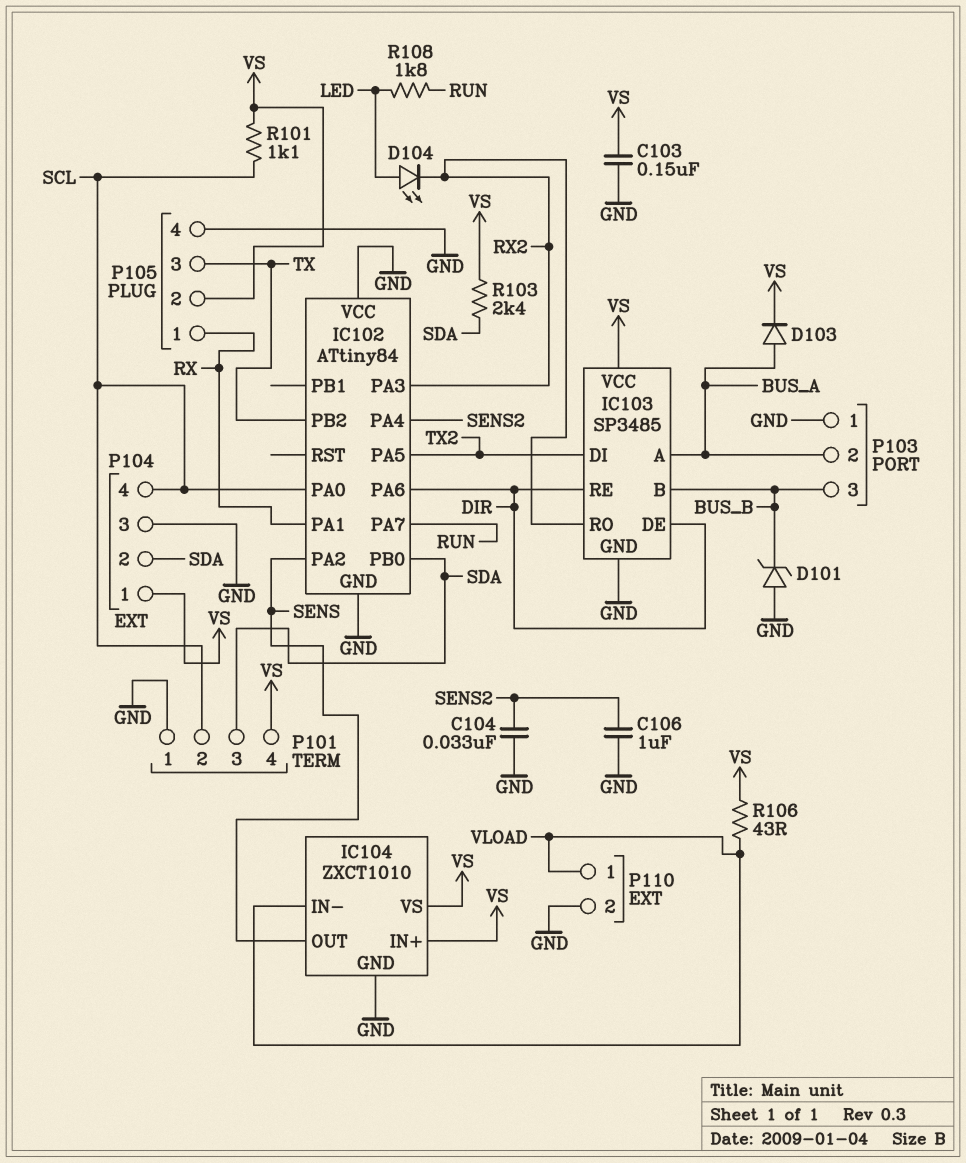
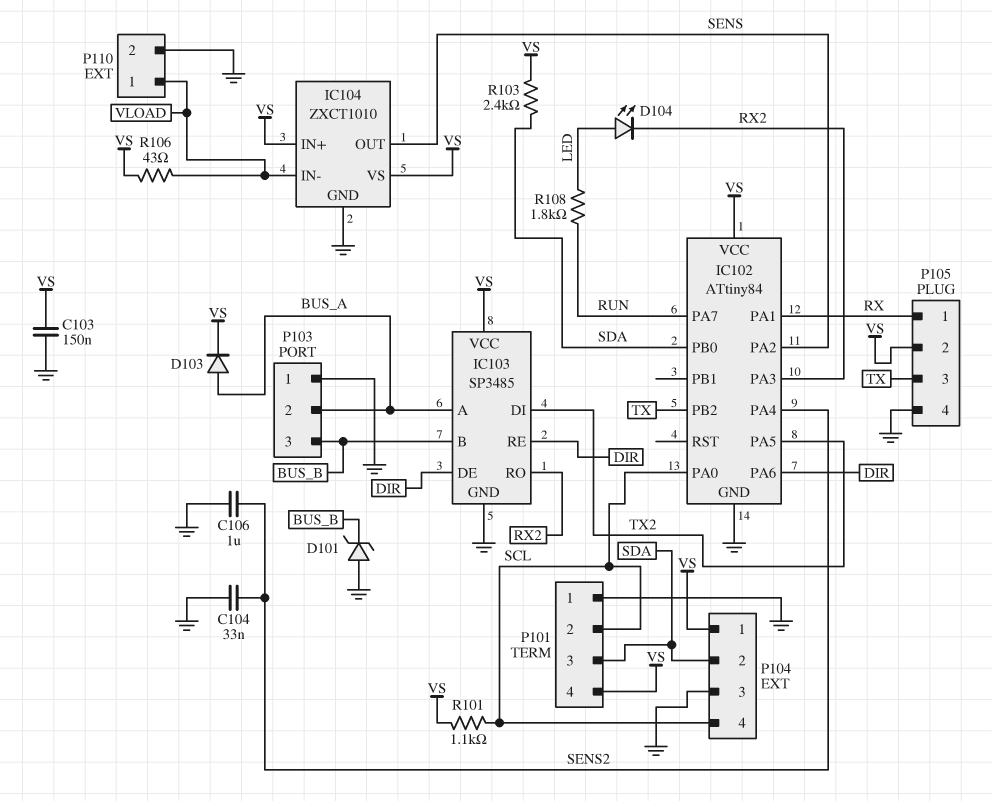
IC102 pin VCC: GND -> VS

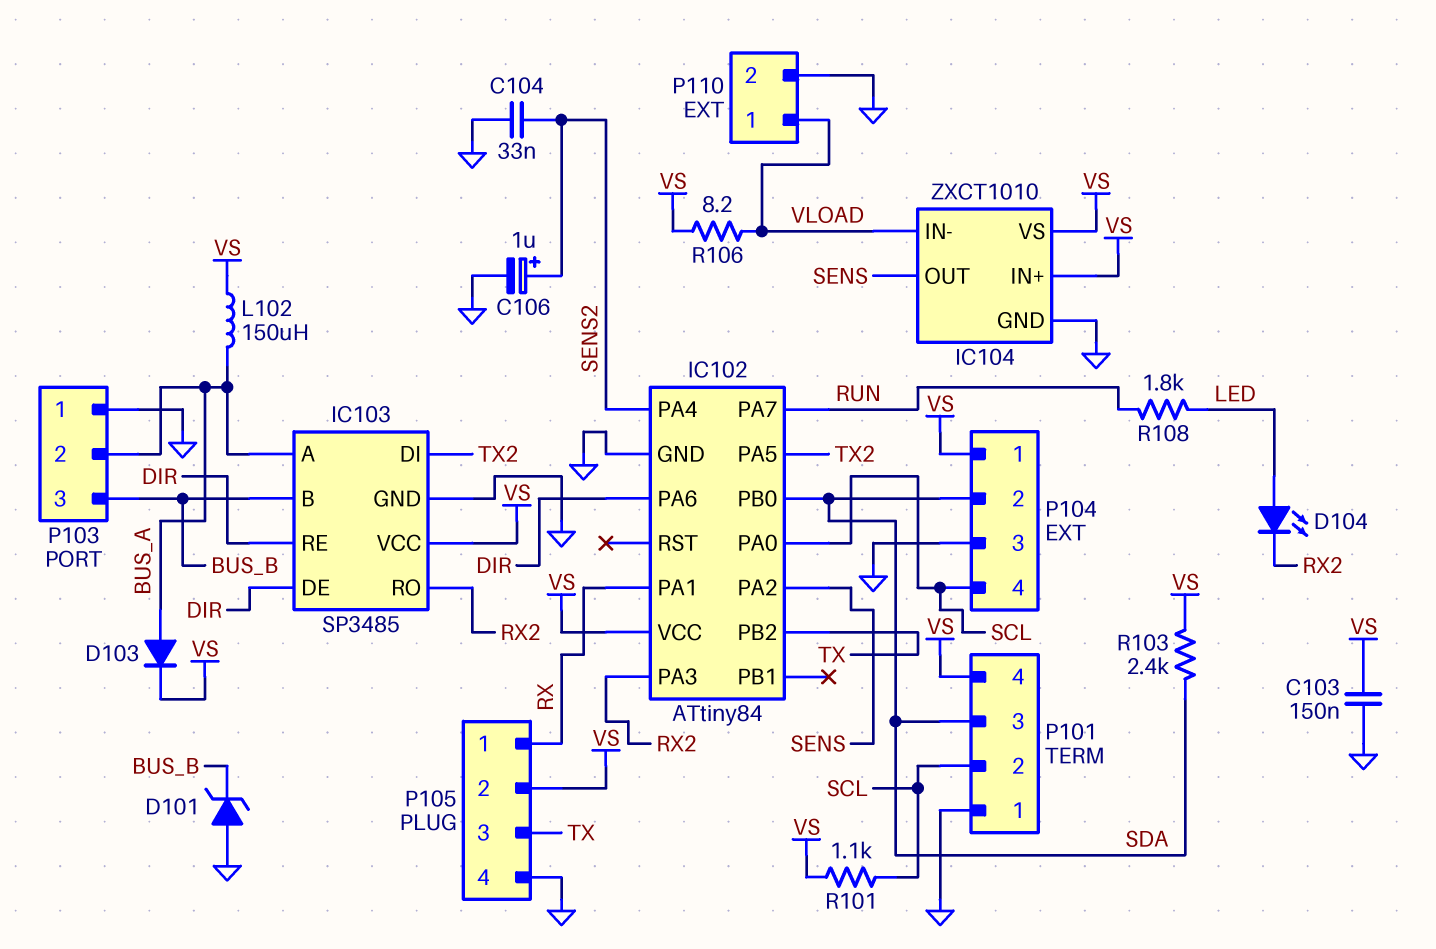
C106: 1uF (GND, SENS2) -> 1uF (plus SENS2, minus GND)
L102: none -> 150uH (BUS_A, VS)
R106: 43 (VLOAD, VS) -> 8.2 (VLOAD, VS)

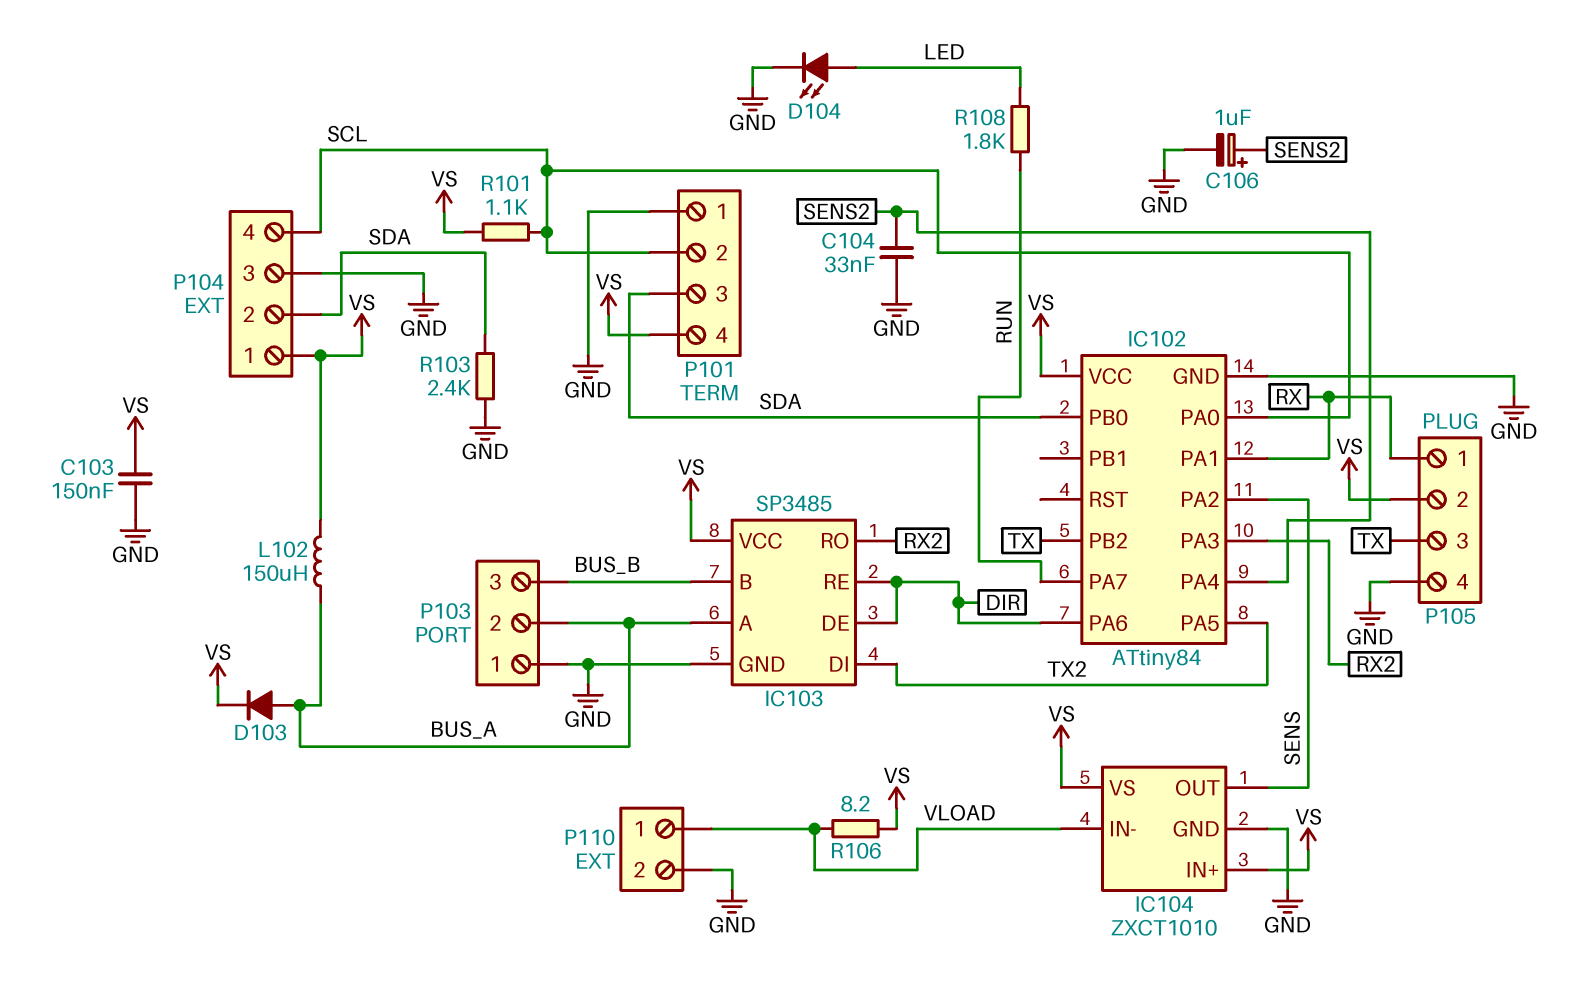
D101: zener (A GND, K BUS_B) -> none
D104: LED (A LED, K RX2) -> LED (A LED, K GND)
R103: 2.4k (SDA, VS) -> 2.4k (GND, SDA)

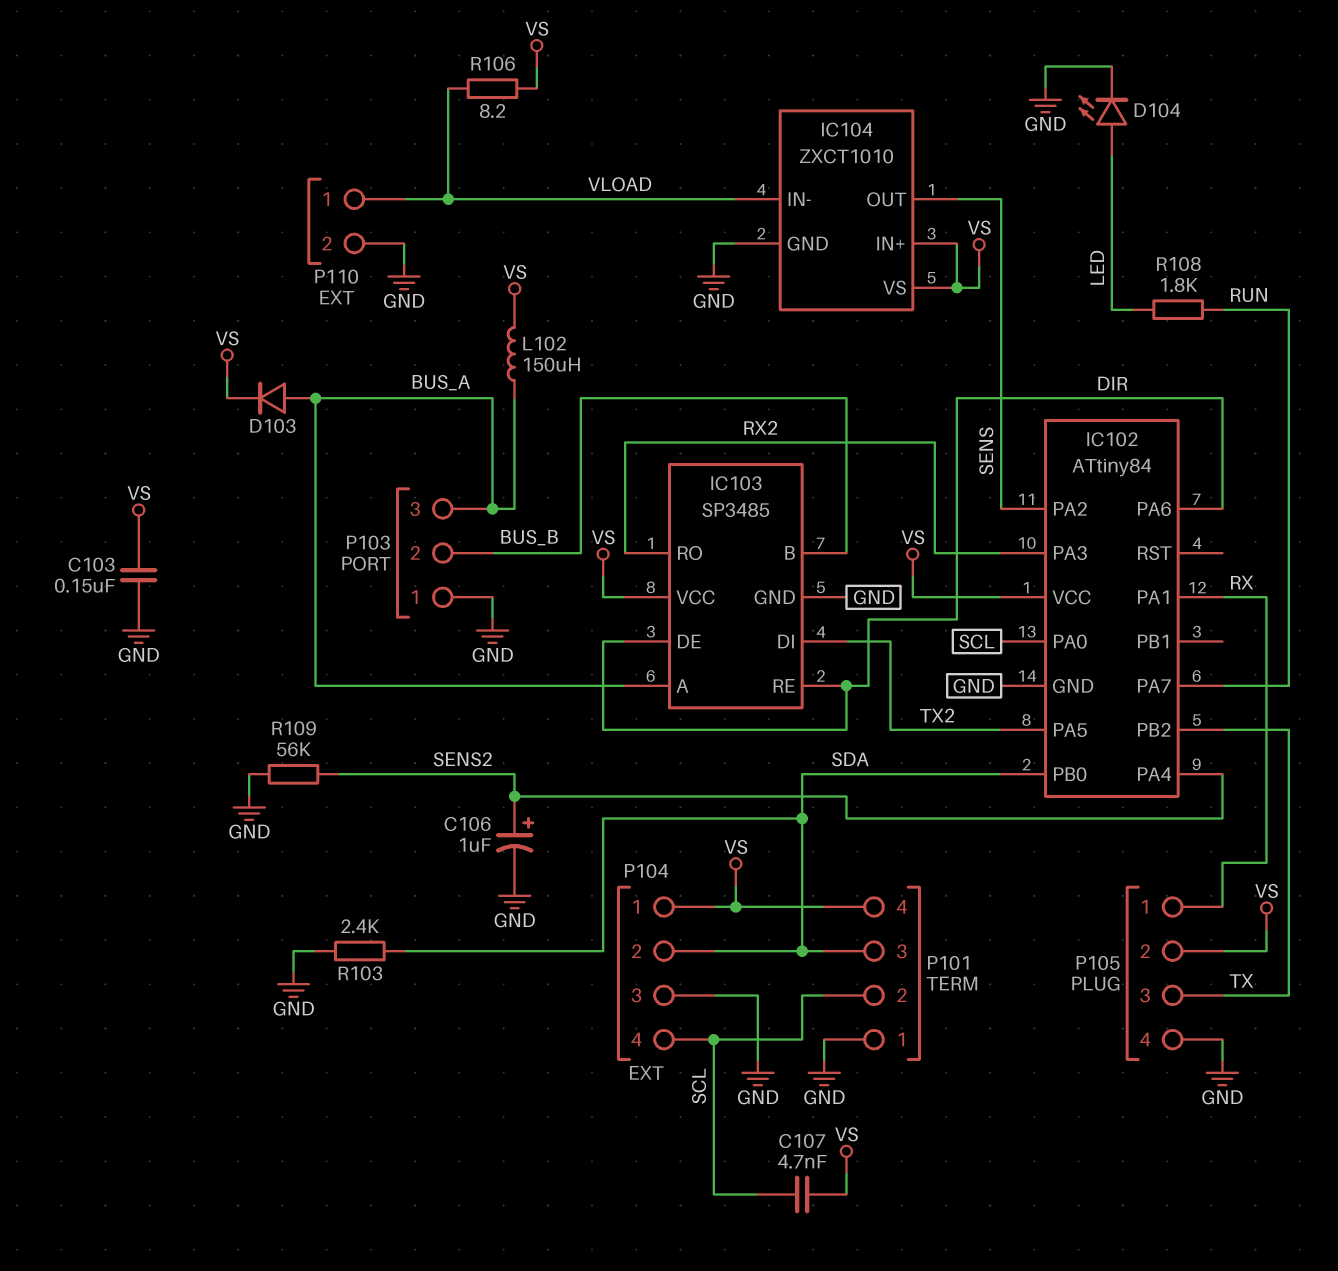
C104: 33nF (GND, SENS2) -> none
C107: none -> 4.7nF (SCL, VS)
P103 pin 2: BUS_A -> BUS_B
P103 pin 3: BUS_B -> BUS_A
R101: 1.1k (SCL, VS) -> none
R109: none -> 56k (GND, SENS2)

